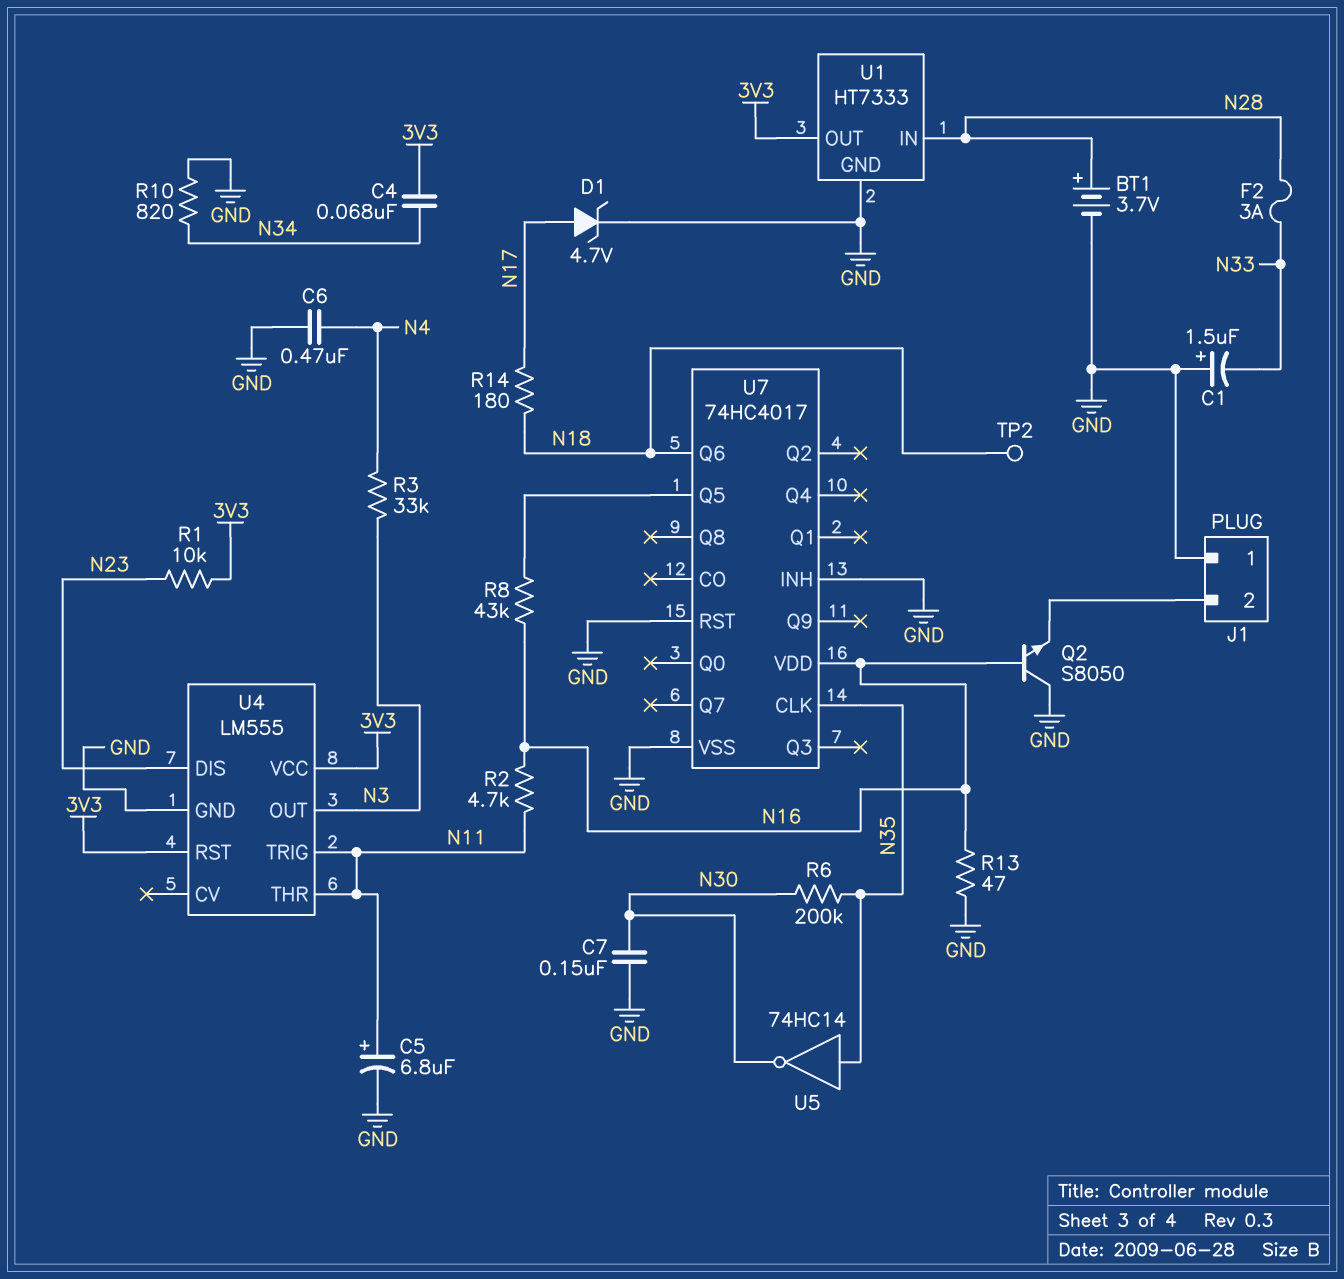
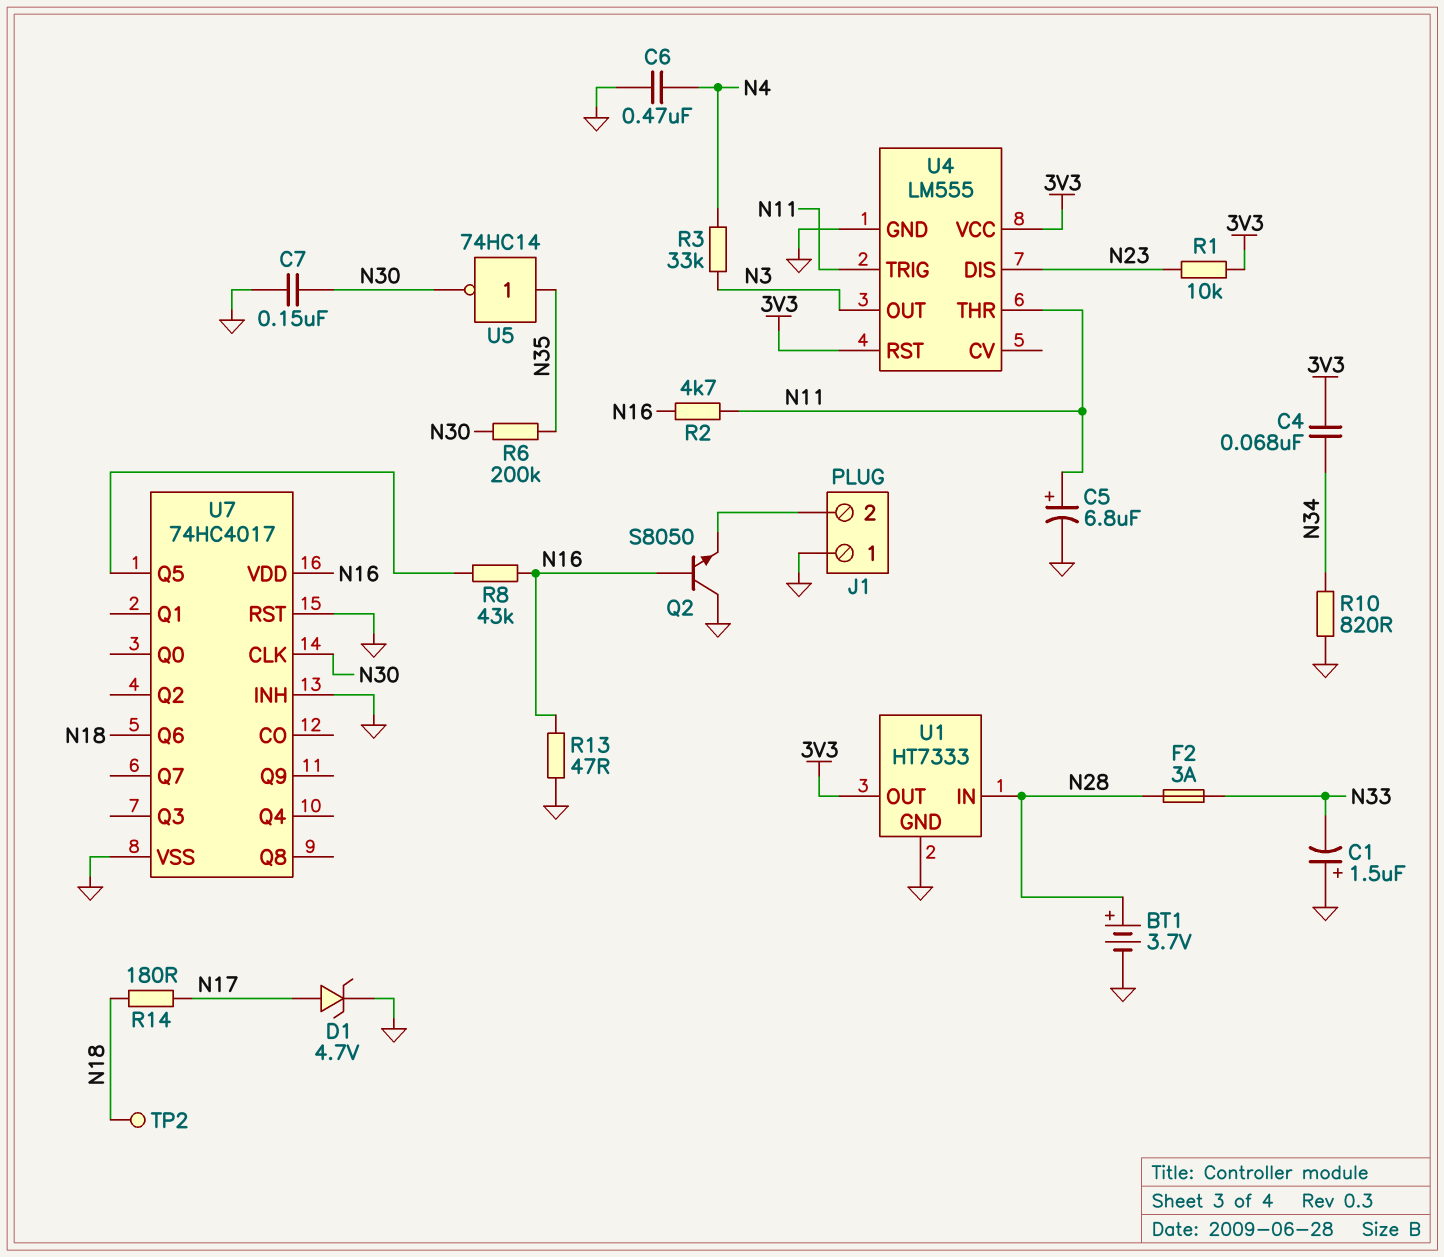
U7 pin CLK: N35 -> N30

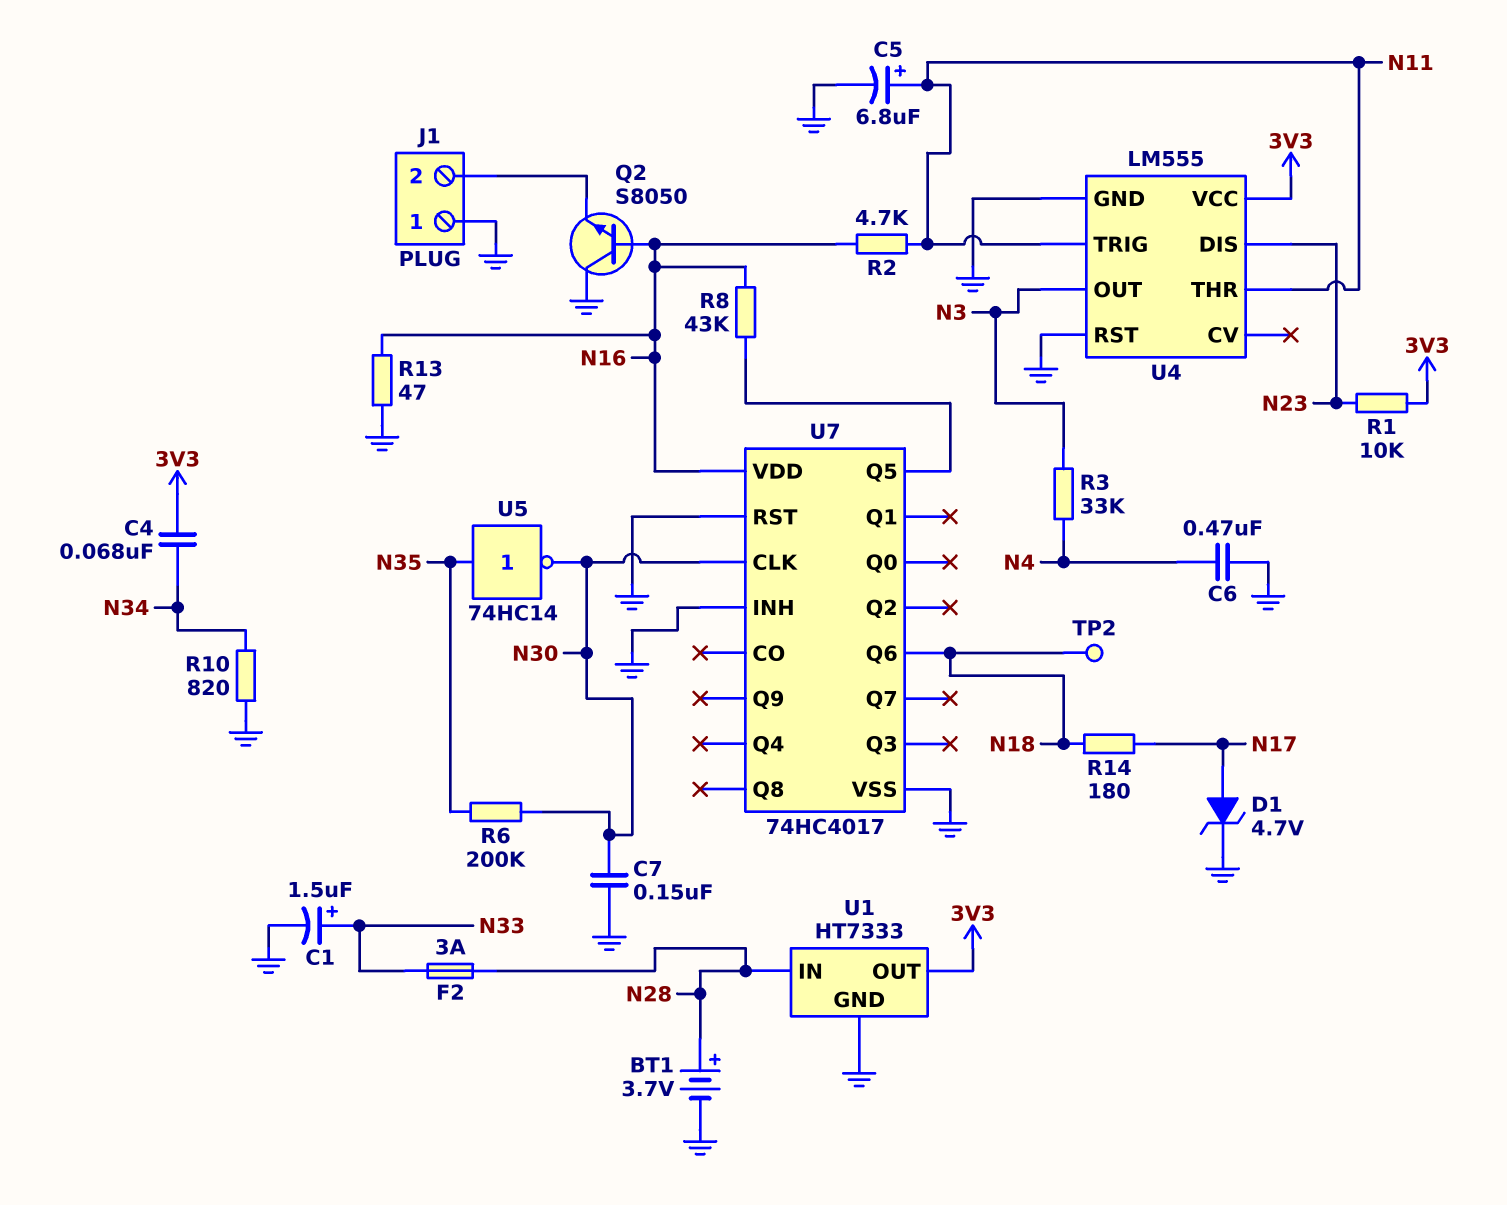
C1: 1.5uF (plus GND, minus N33) -> 1.5uF (plus N33, minus GND)
U4 pin RST: 3V3 -> GND

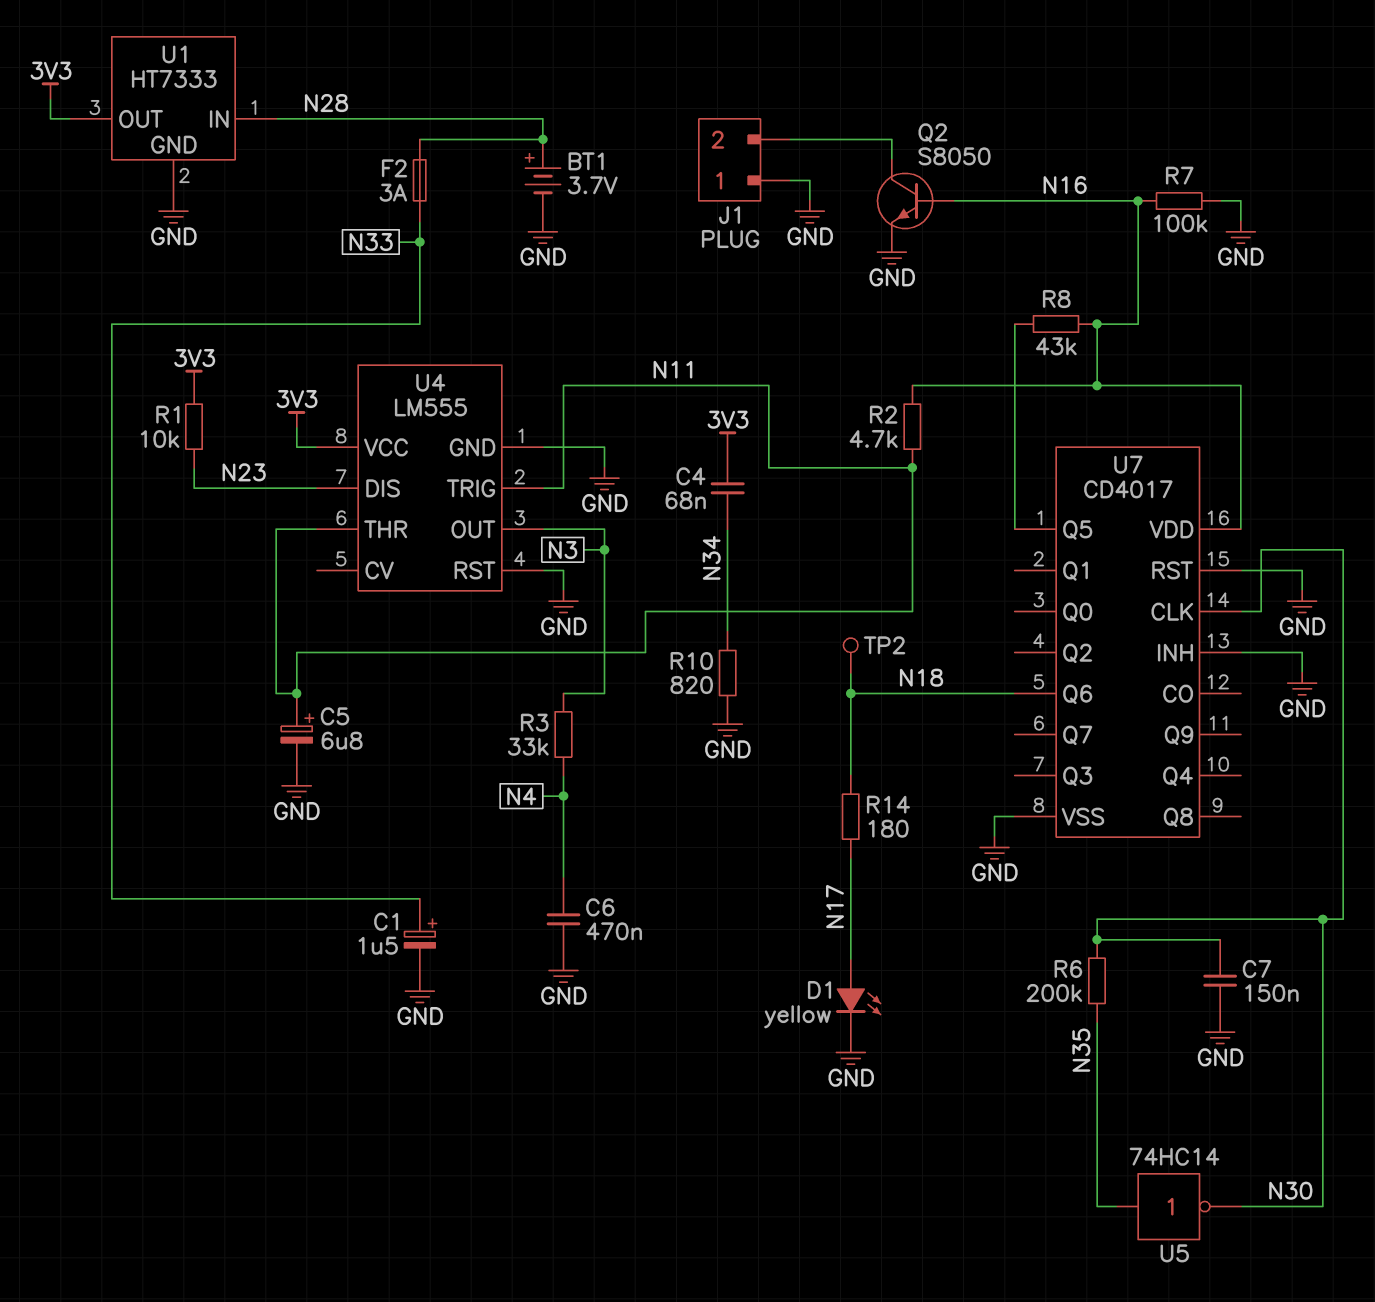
D1: zener 4.7V (A N17, K GND) -> LED yellow (A N17, K GND)
Q2: NPN S8050 (B N16, C GND, E J1/2) -> NPN S8050 (B N16, C J1/2, E GND)
R7: none -> 100k (GND, N16)
R13: 47 (GND, N16) -> none
U7: 74HC4017 -> CD4017

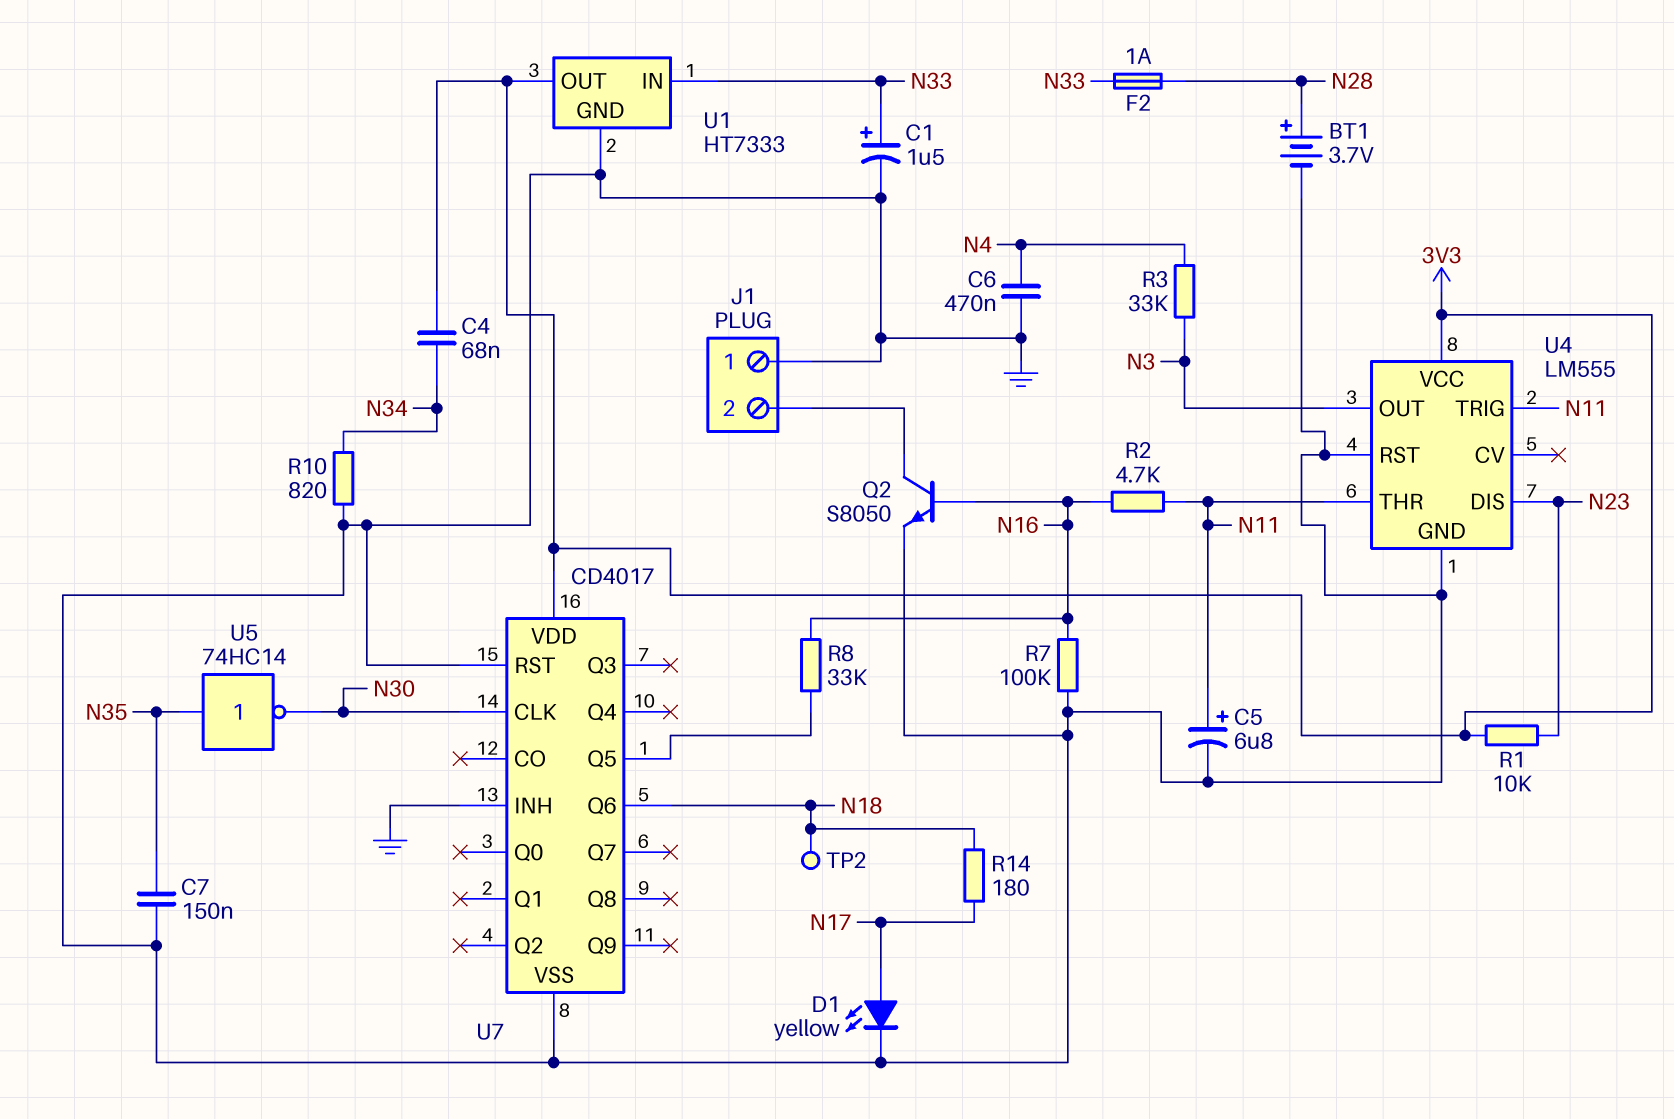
C7: 150nF (GND, N30) -> 150nF (GND, N35)
F2: 3A (N28, N33) -> 1A (N28, N33)
R6: 200k (N30, N35) -> none
R8: 43k (N16, U7/Q5) -> 33k (N16, U7/Q5)
U1 pin IN: N28 -> N33
U7 pin VDD: N16 -> 3V3

